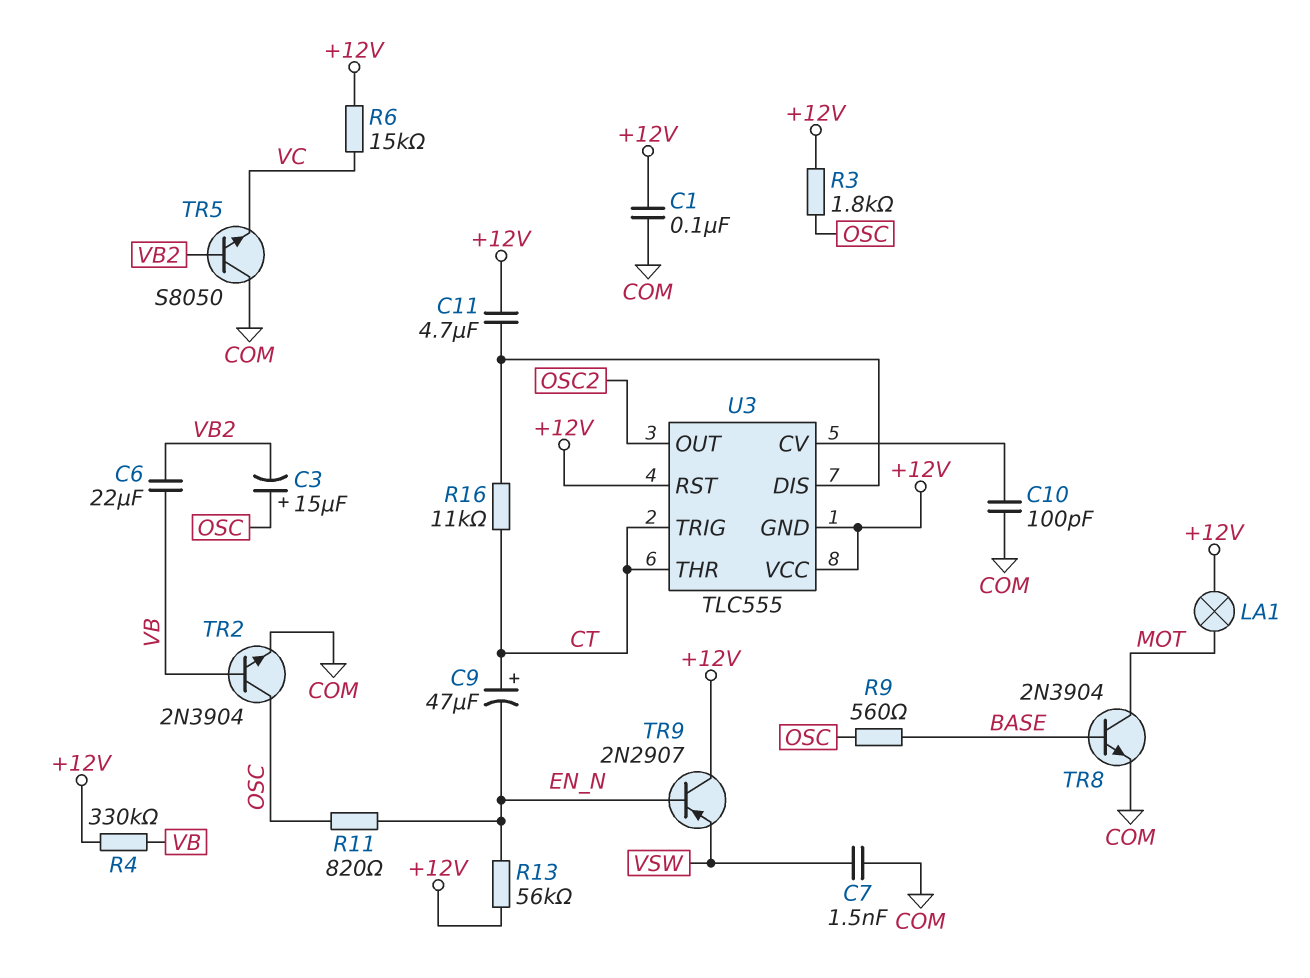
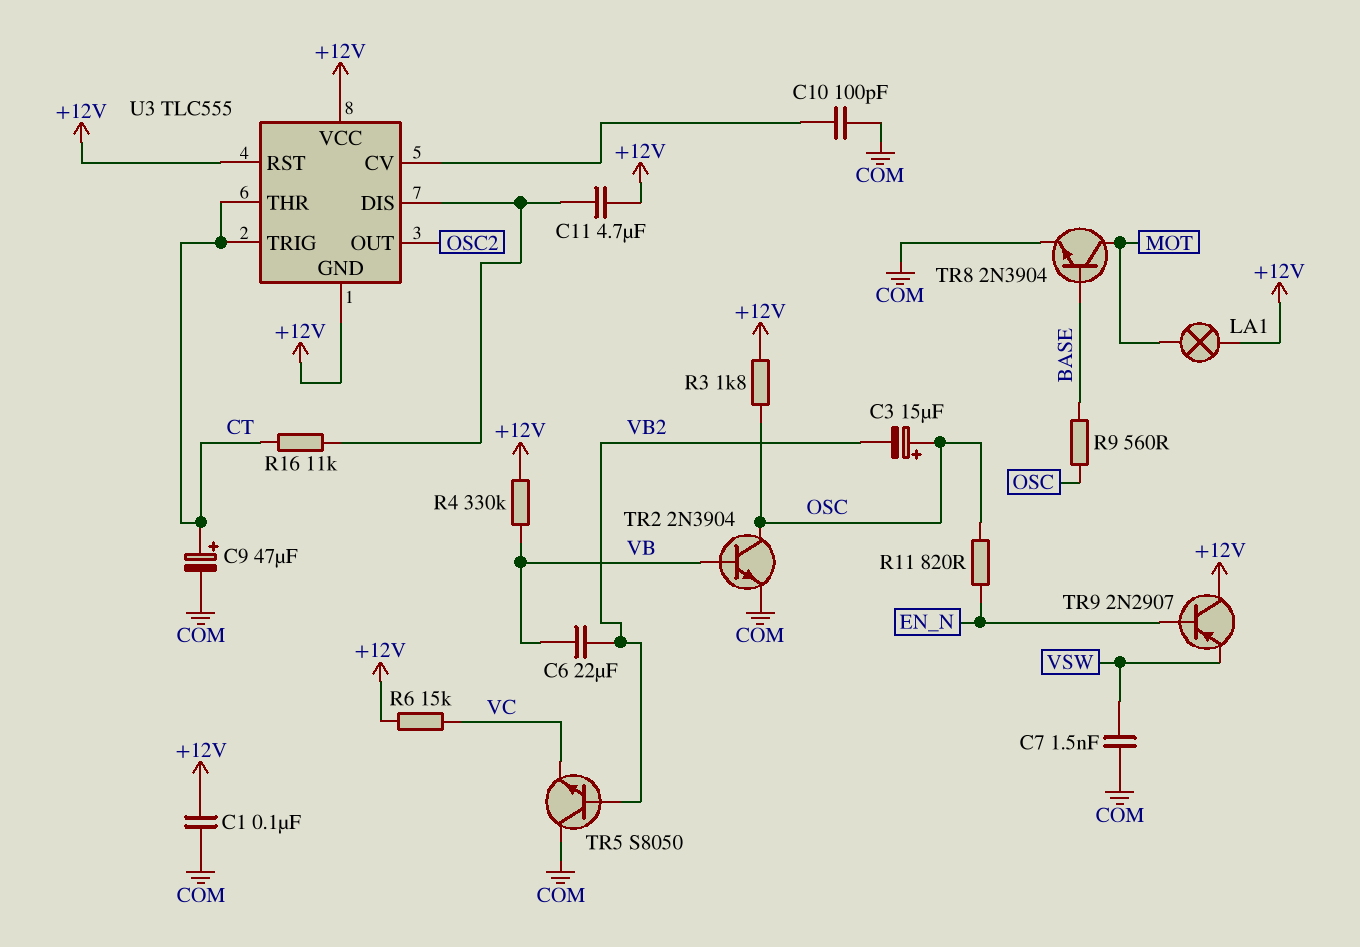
C9: 47uF (plus CT, minus EN_N) -> 47uF (plus CT, minus COM)
R13: 56k (+12V, EN_N) -> none

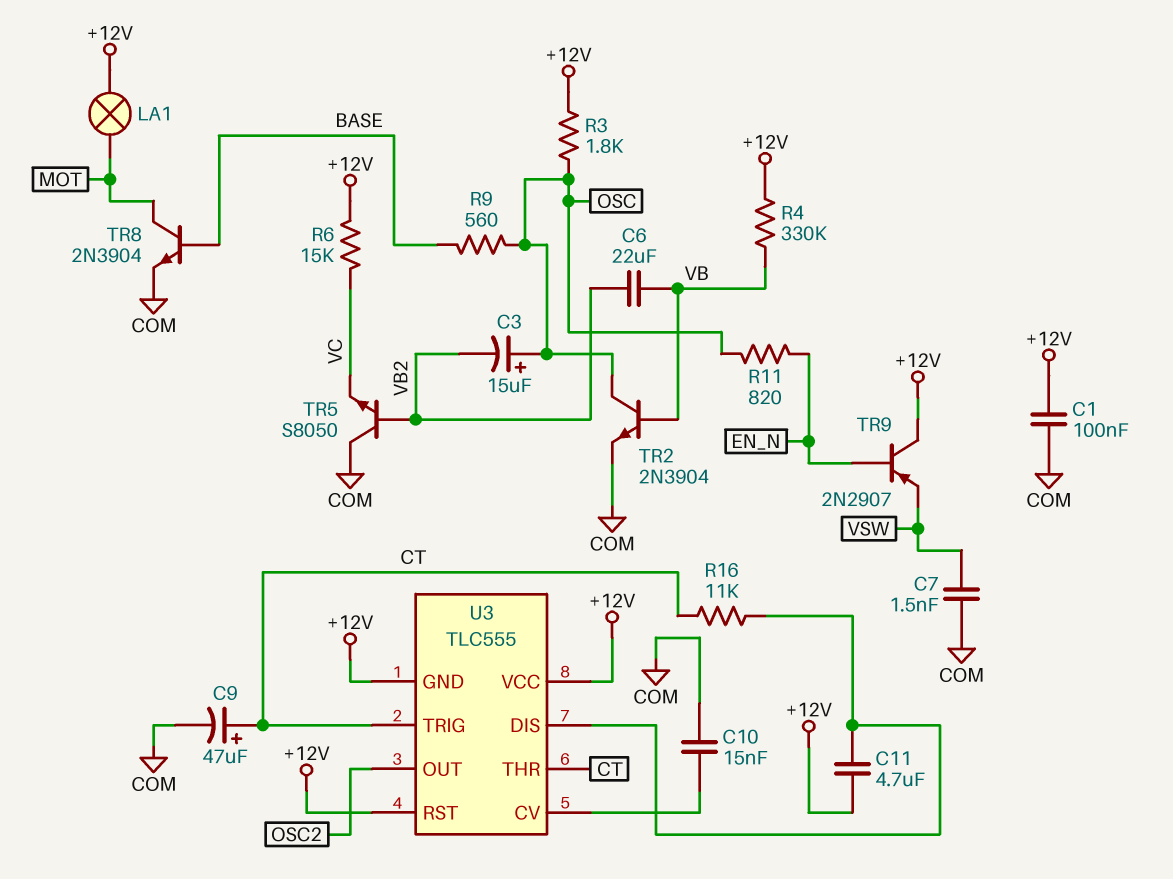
C10: 100pF (COM, U3/CV) -> 15nF (COM, U3/CV)

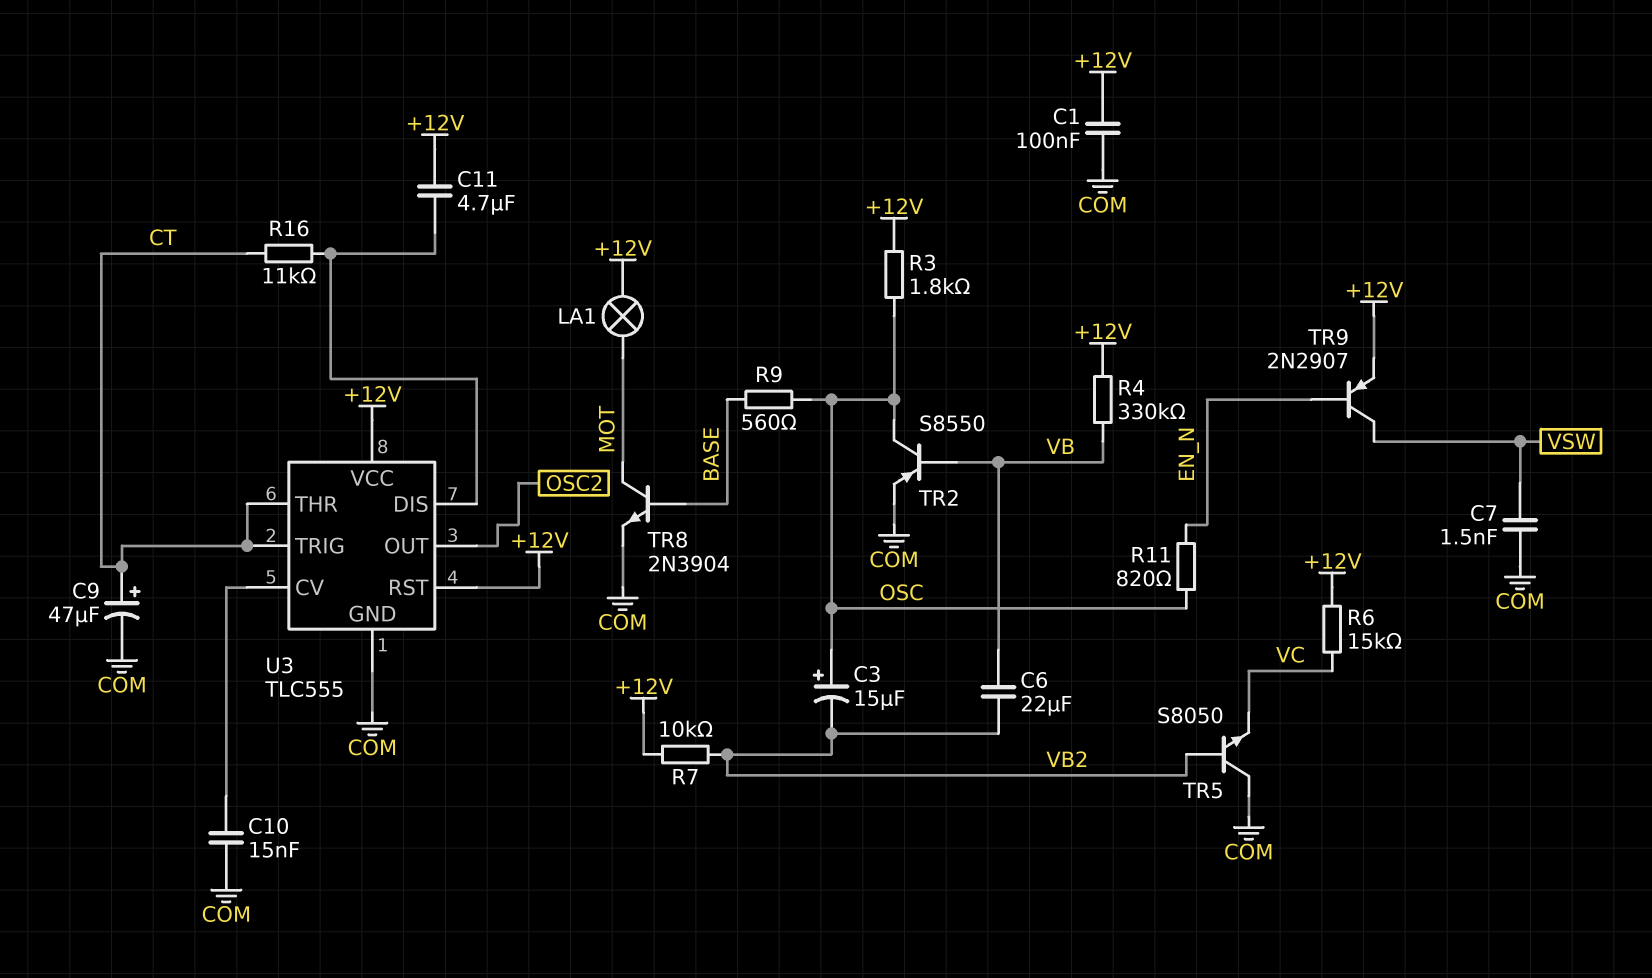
R7: none -> 10k (+12V, VB2)
TR2: NPN 2N3904 (B VB, C OSC, E COM) -> PNP S8550 (B VB, C OSC, E COM)
TR9: PNP 2N2907 (B EN_N, C +12V, E VSW) -> PNP 2N2907 (B EN_N, C VSW, E +12V)
U3 pin GND: +12V -> COM

